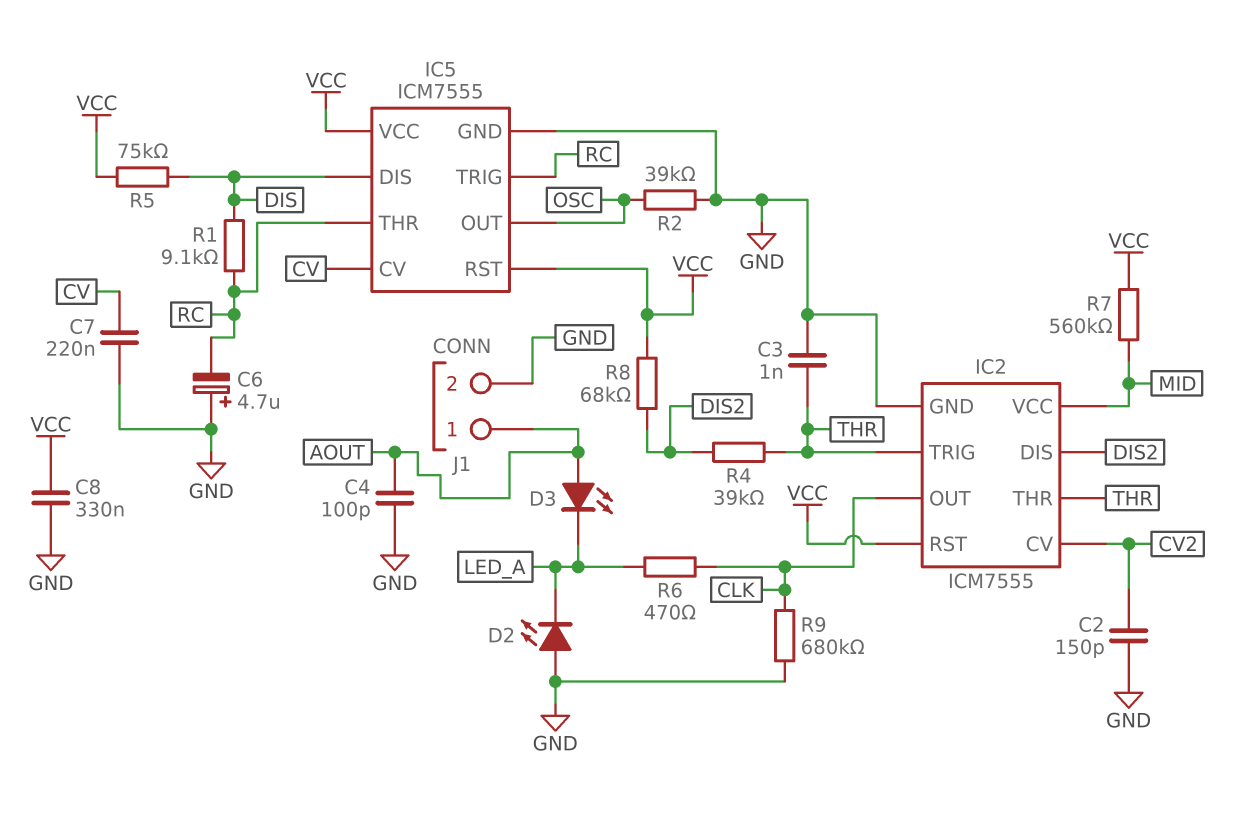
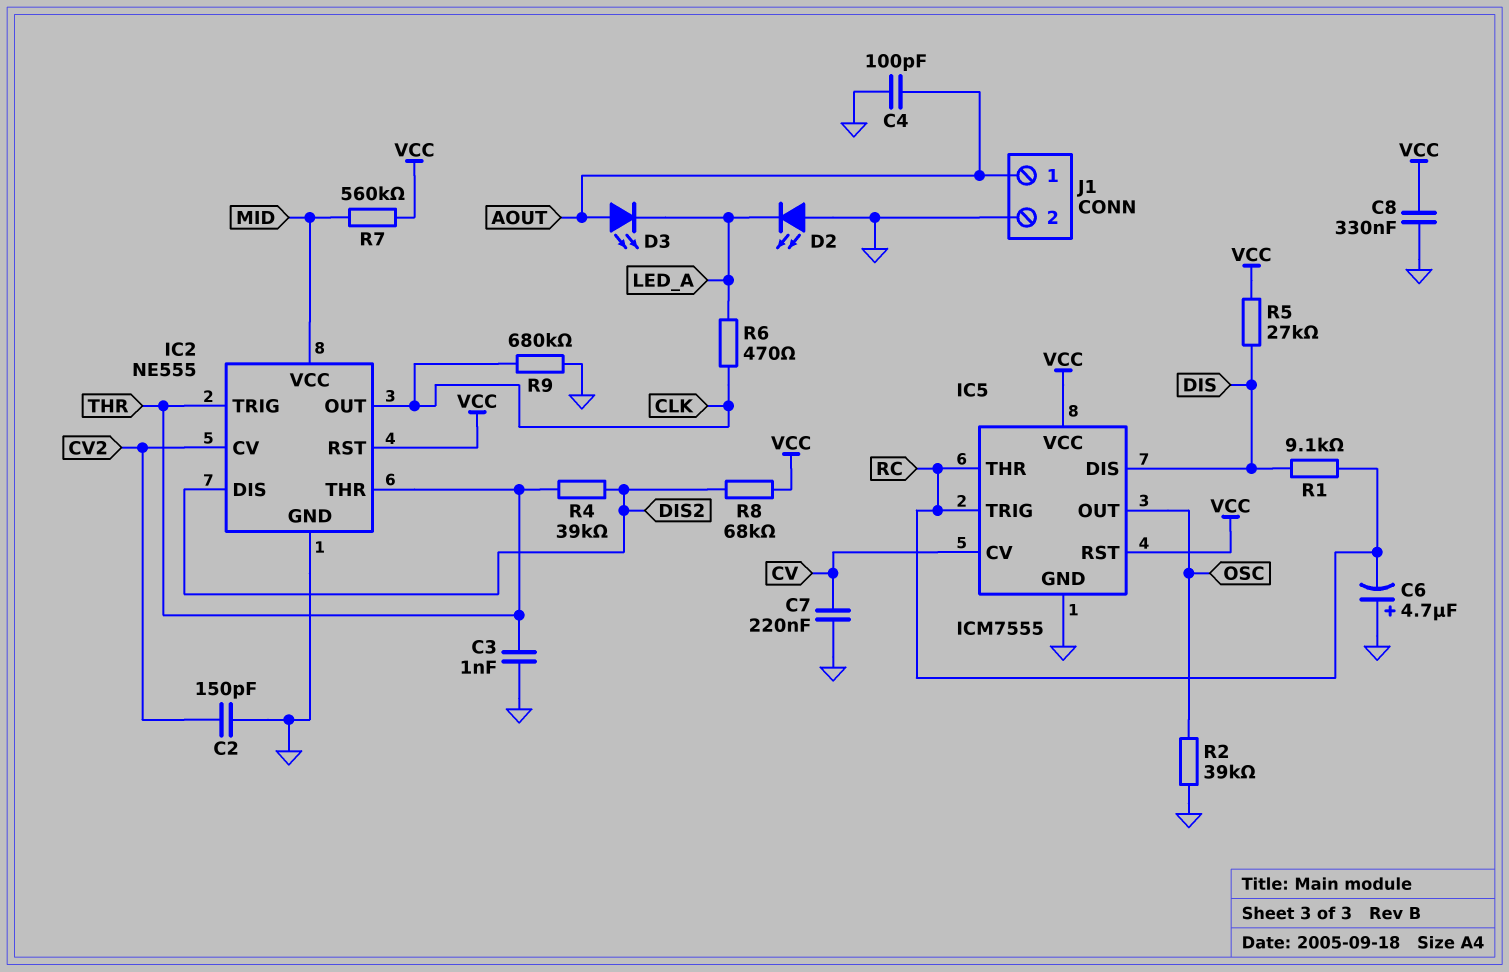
IC2: ICM7555 -> NE555
R5: 75k (DIS, VCC) -> 27k (DIS, VCC)

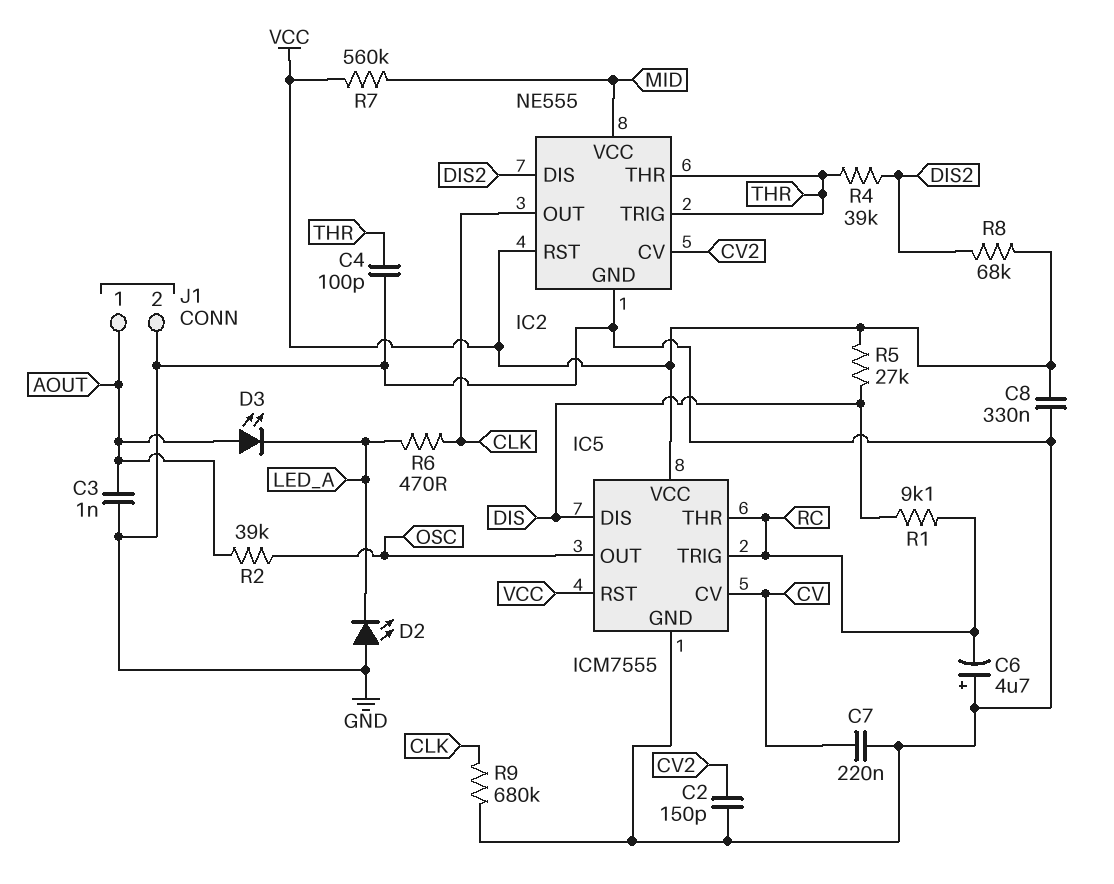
C3: 1nF (GND, THR) -> 1nF (AOUT, GND)
C4: 100pF (AOUT, GND) -> 100pF (GND, THR)
R2: 39k (GND, OSC) -> 39k (AOUT, OSC)

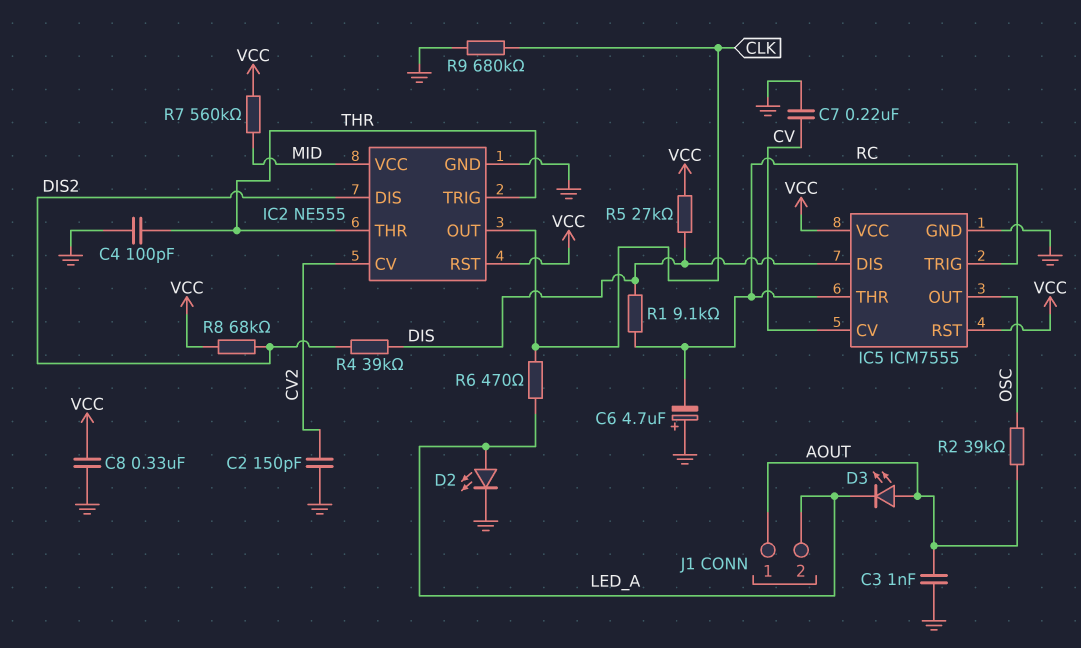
D2: LED (A GND, K LED_A) -> LED (A LED_A, K GND)
J1 pin 2: GND -> LED_A
R4: 39k (DIS2, THR) -> 39k (DIS, DIS2)

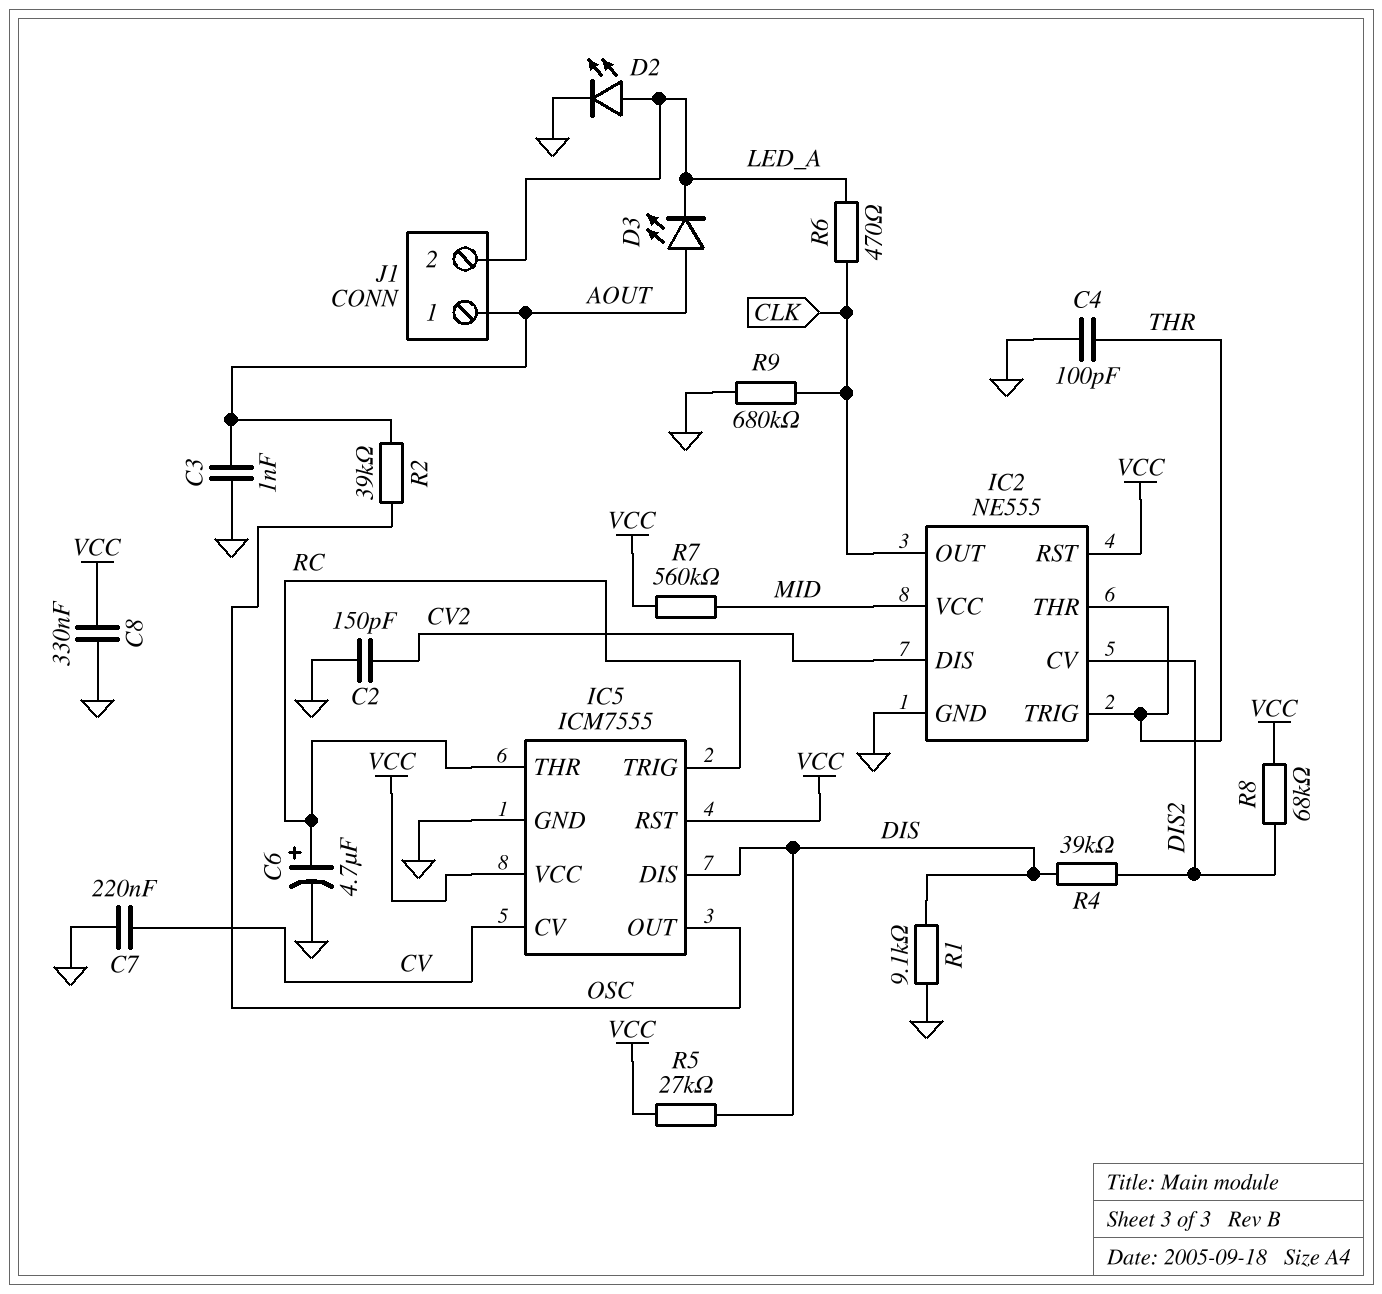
C6: 4.7uF (plus GND, minus RC) -> 4.7uF (plus RC, minus GND)
IC2 pin CV: CV2 -> DIS2
IC2 pin DIS: DIS2 -> CV2
R1: 9.1k (DIS, RC) -> 9.1k (DIS, GND)

